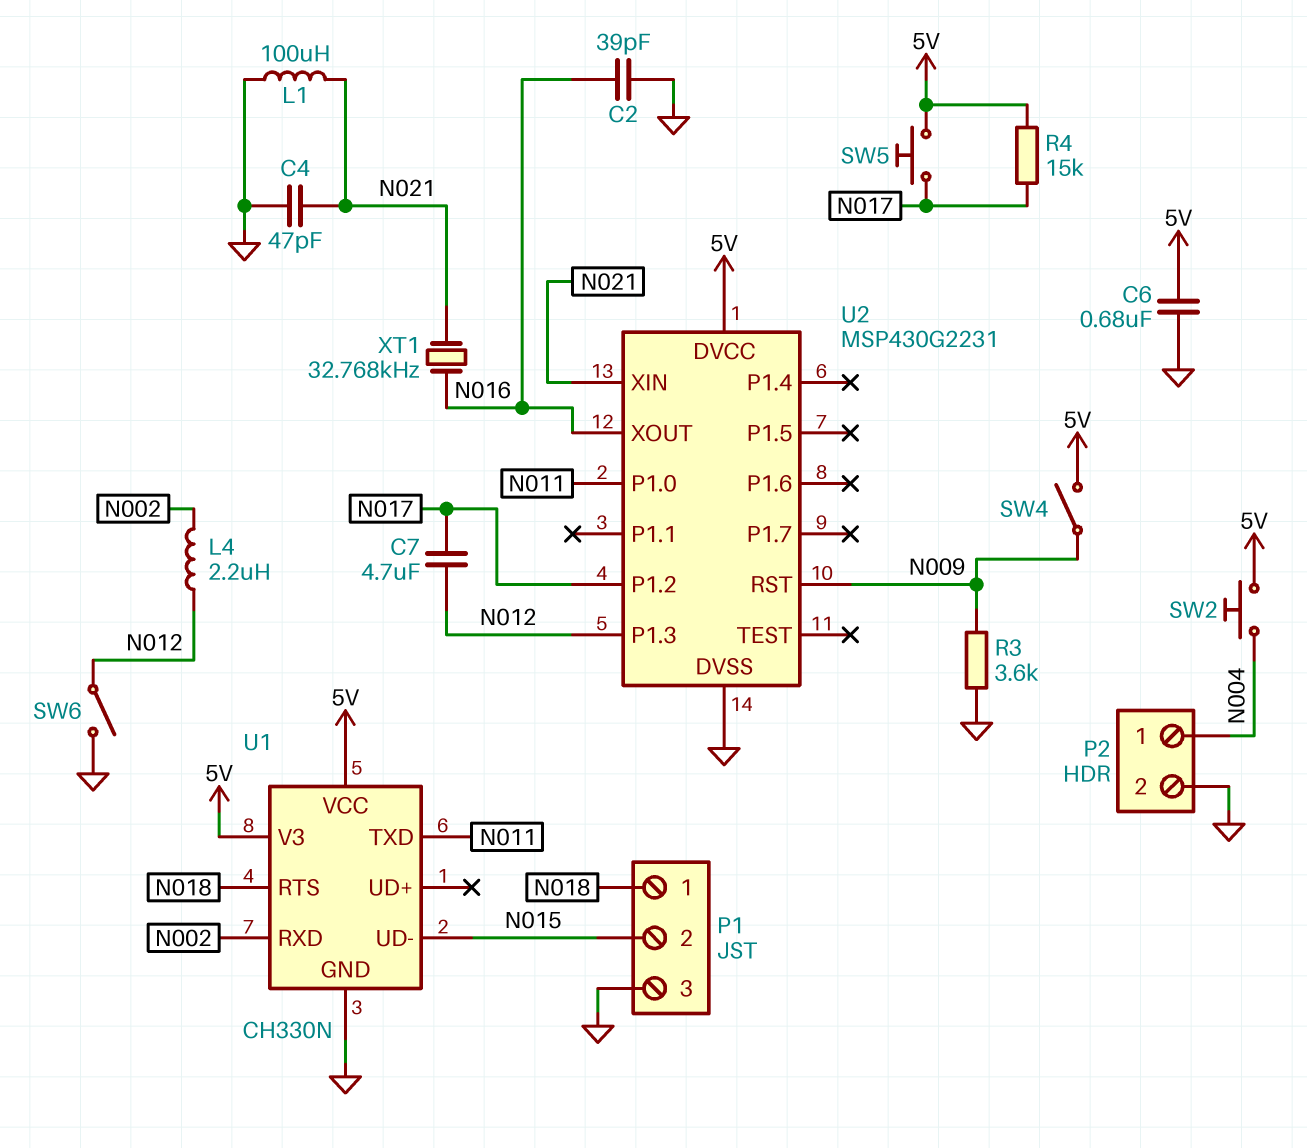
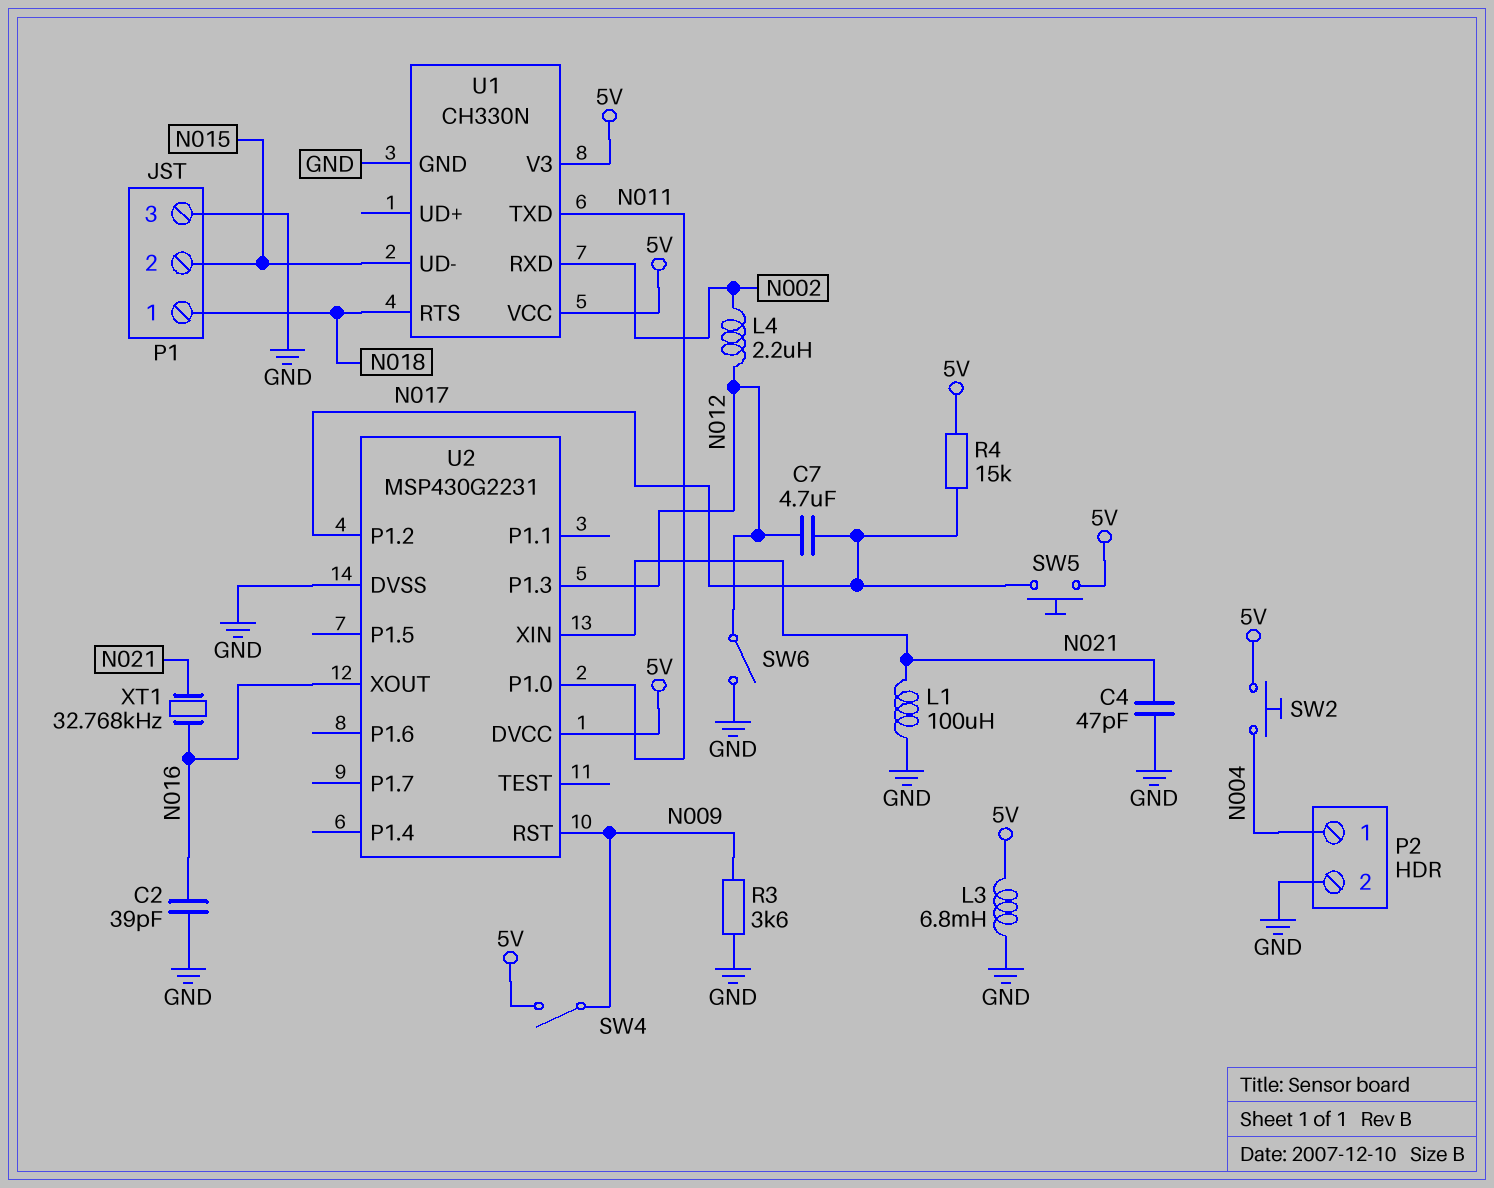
C6: 680nF (5V, GND) -> none
L3: none -> 6.8mH (5V, GND)

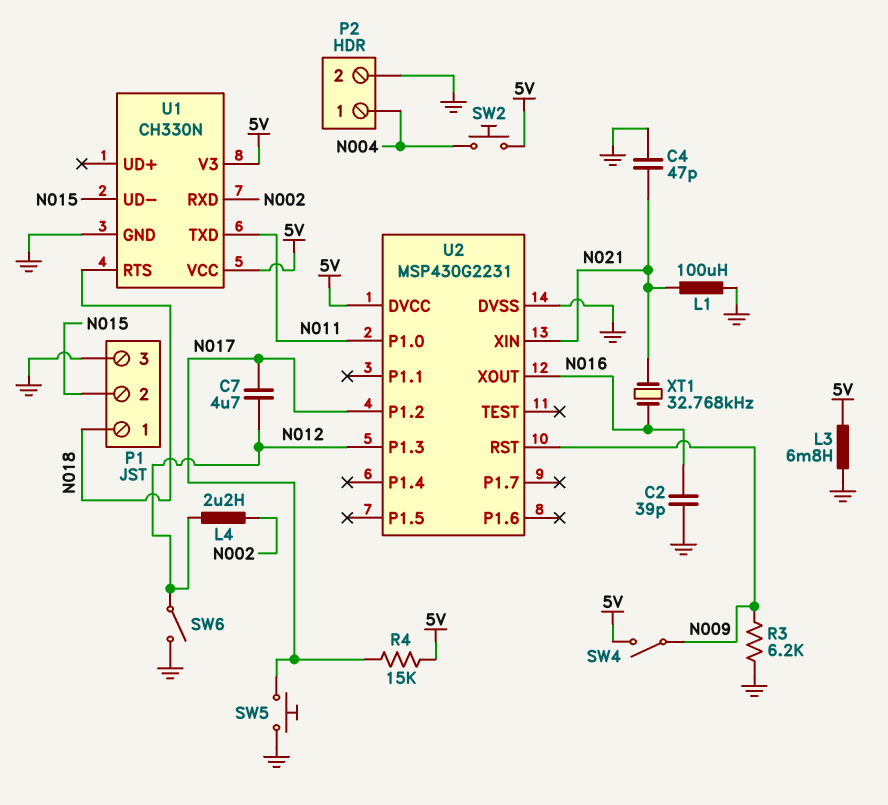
R3: 3.6k (GND, N009) -> 6.2k (GND, N009)
SW5: button (5V, N017) -> button (GND, N017)

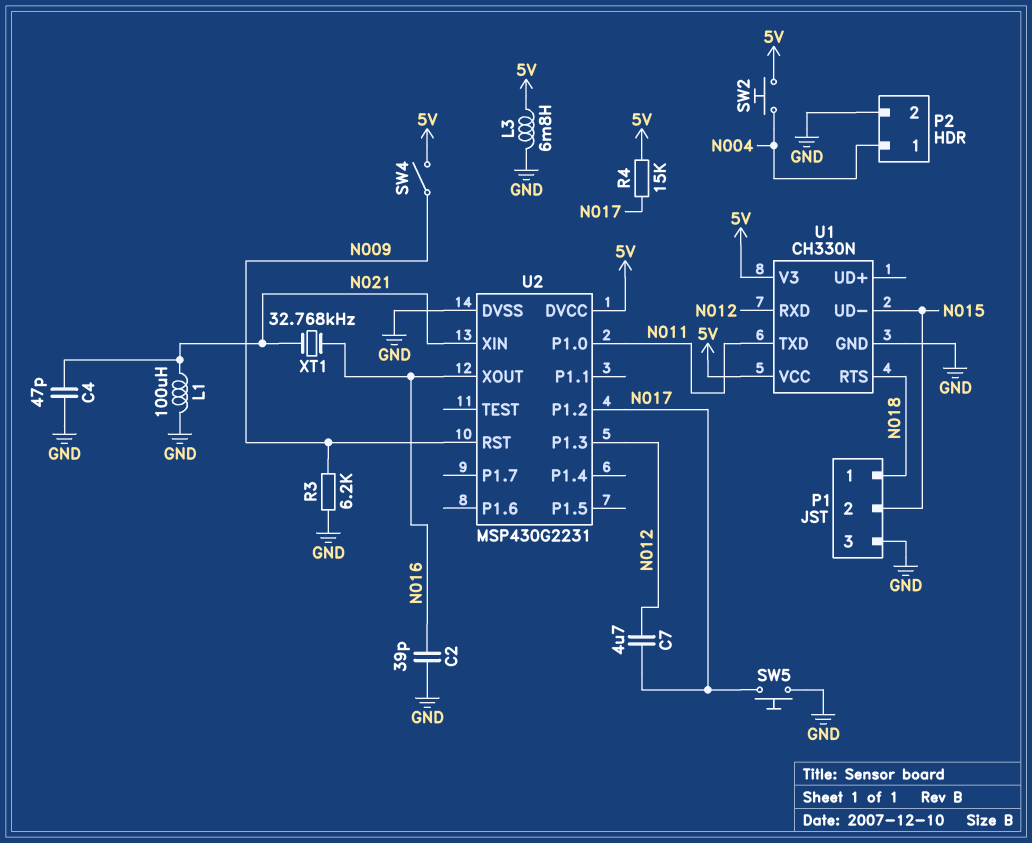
L4: 2.2uH (N002, N012) -> none
SW6: switch (GND, N012) -> none
U1 pin RXD: N002 -> N012

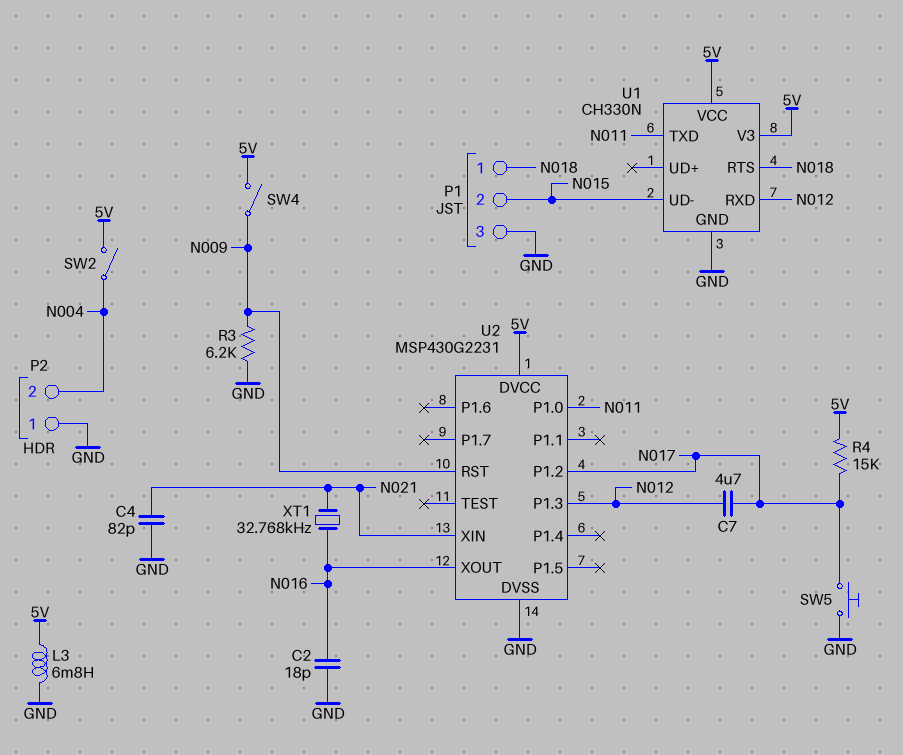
C2: 39pF (GND, N016) -> 18pF (GND, N016)
C4: 47pF (GND, N021) -> 82pF (GND, N021)
L1: 100uH (GND, N021) -> none
P2 pin 1: N004 -> GND
P2 pin 2: GND -> N004
SW2: button (5V, N004) -> switch (5V, N004)

